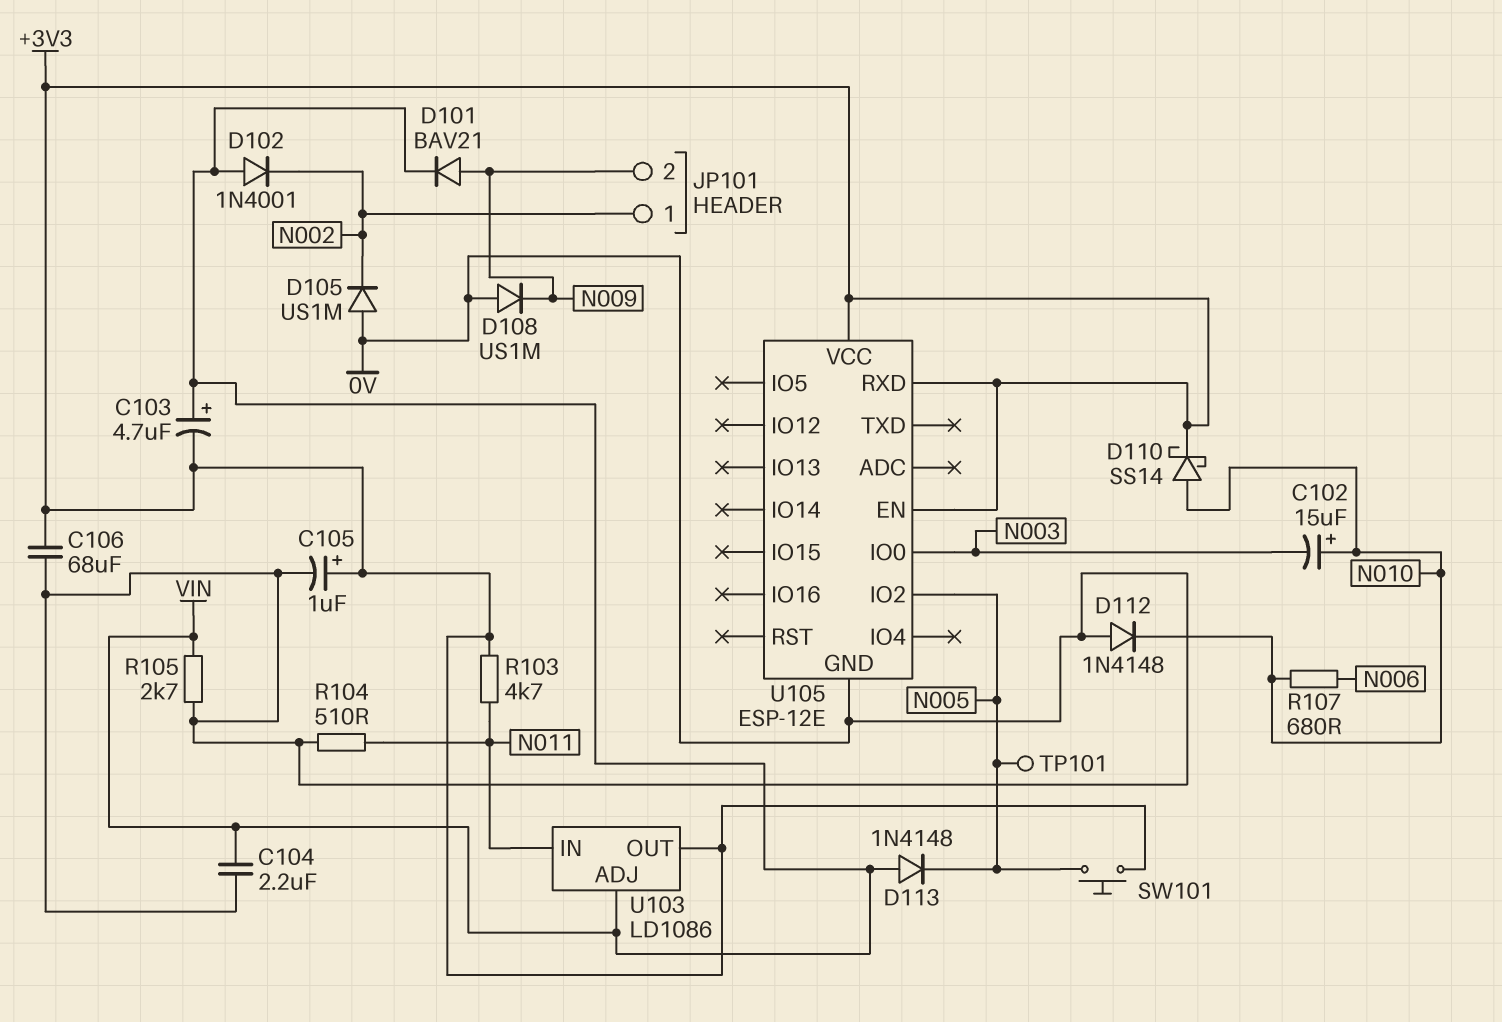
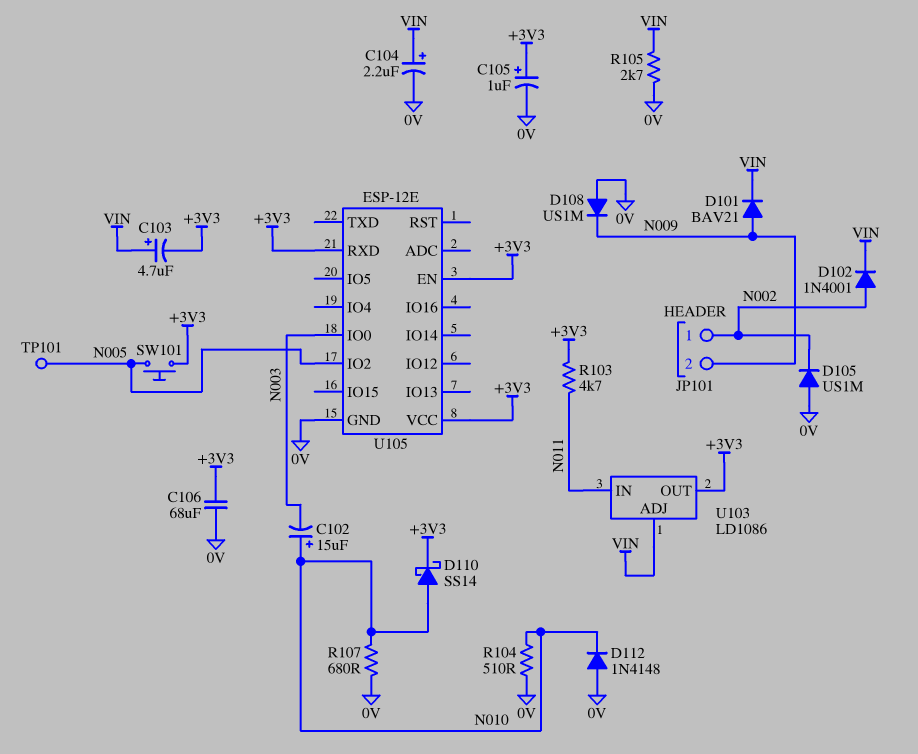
C104: 2.2uF (0V, VIN) -> 2.2uF (plus VIN, minus 0V)
D102: diode 1N4001 (A VIN, K N002) -> diode 1N4001 (A N002, K VIN)
D113: diode 1N4148 (A VIN, K N005) -> none
R104: 510 (0V, N011) -> 510 (0V, N010)
R107: 680 (N006, N010) -> 680 (0V, N010)

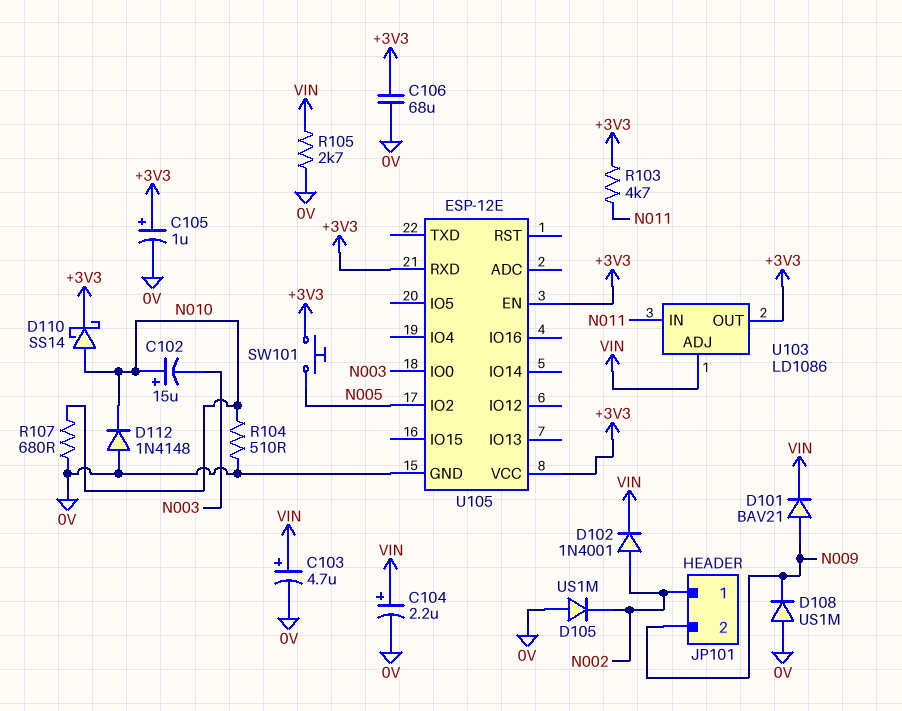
C103: 4.7uF (plus VIN, minus +3V3) -> 4.7uF (plus VIN, minus 0V)
TP101: test point (N005) -> none

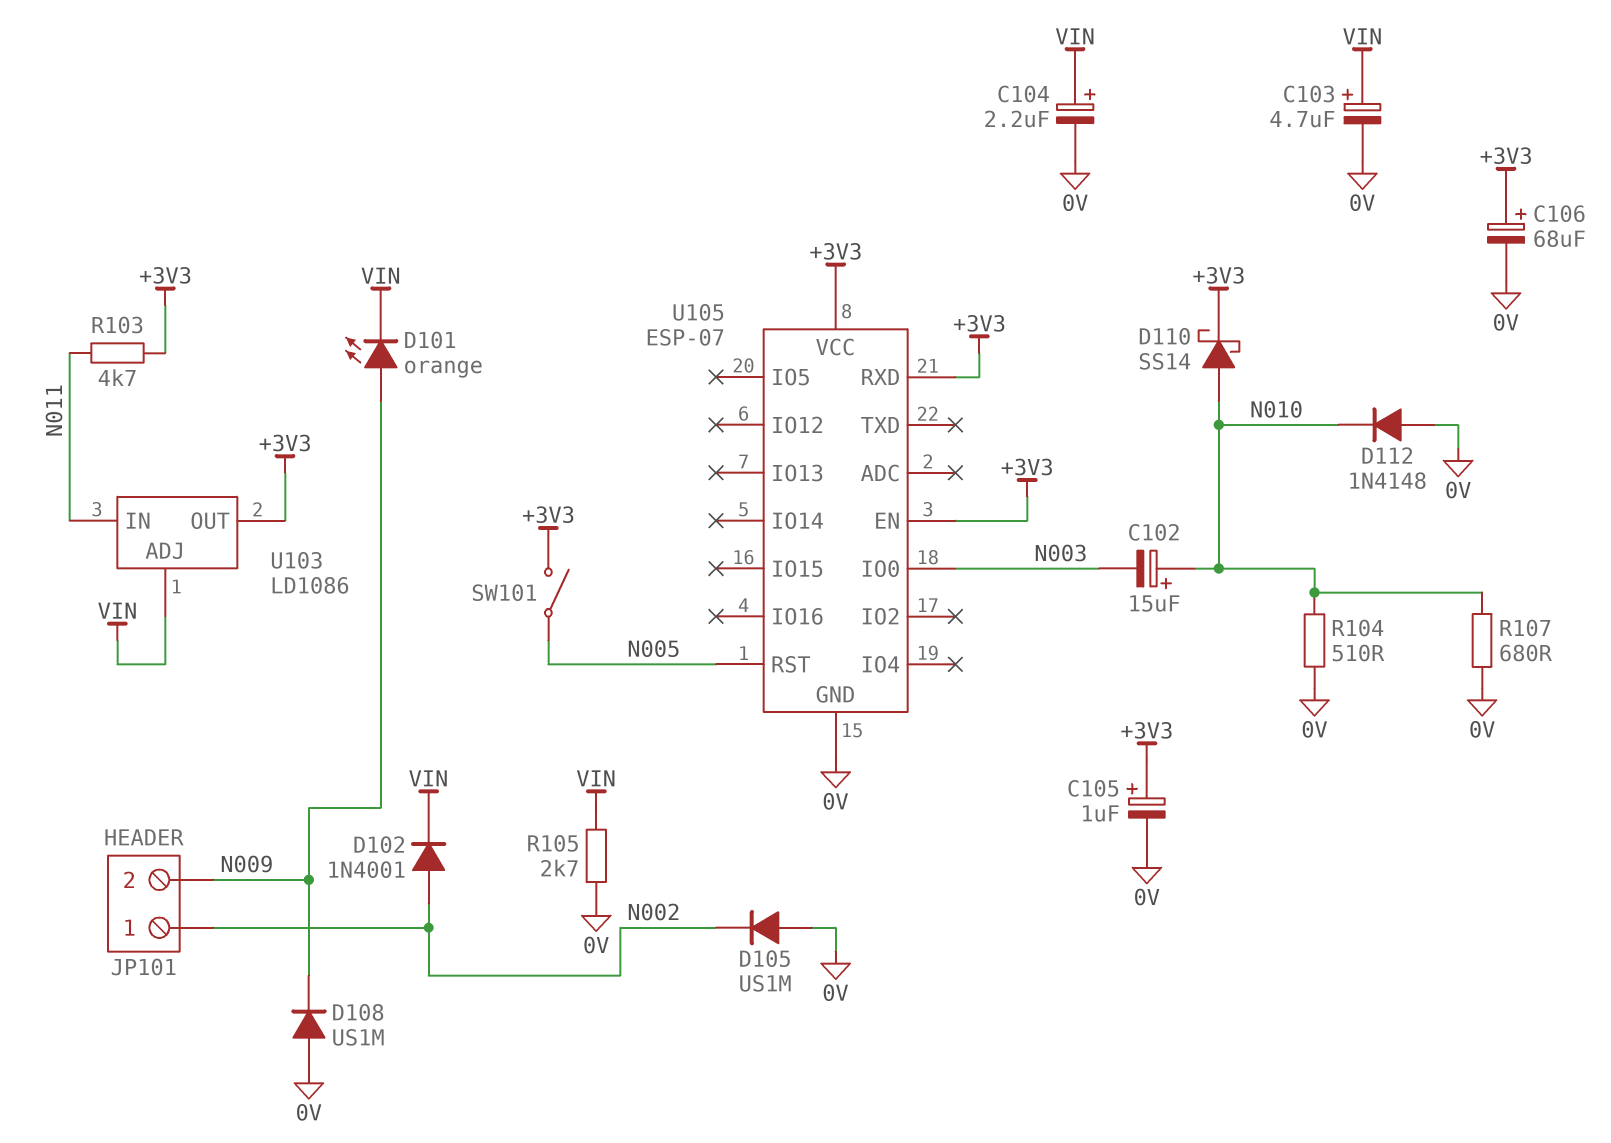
C106: 68uF (+3V3, 0V) -> 68uF (plus +3V3, minus 0V)
D101: diode BAV21 (A N009, K VIN) -> LED orange (A N009, K VIN)
SW101: button (+3V3, N005) -> switch (+3V3, N005)
U105: ESP-12E -> ESP-07
U105 pin IO2: N005 -> none
U105 pin RST: none -> N005

